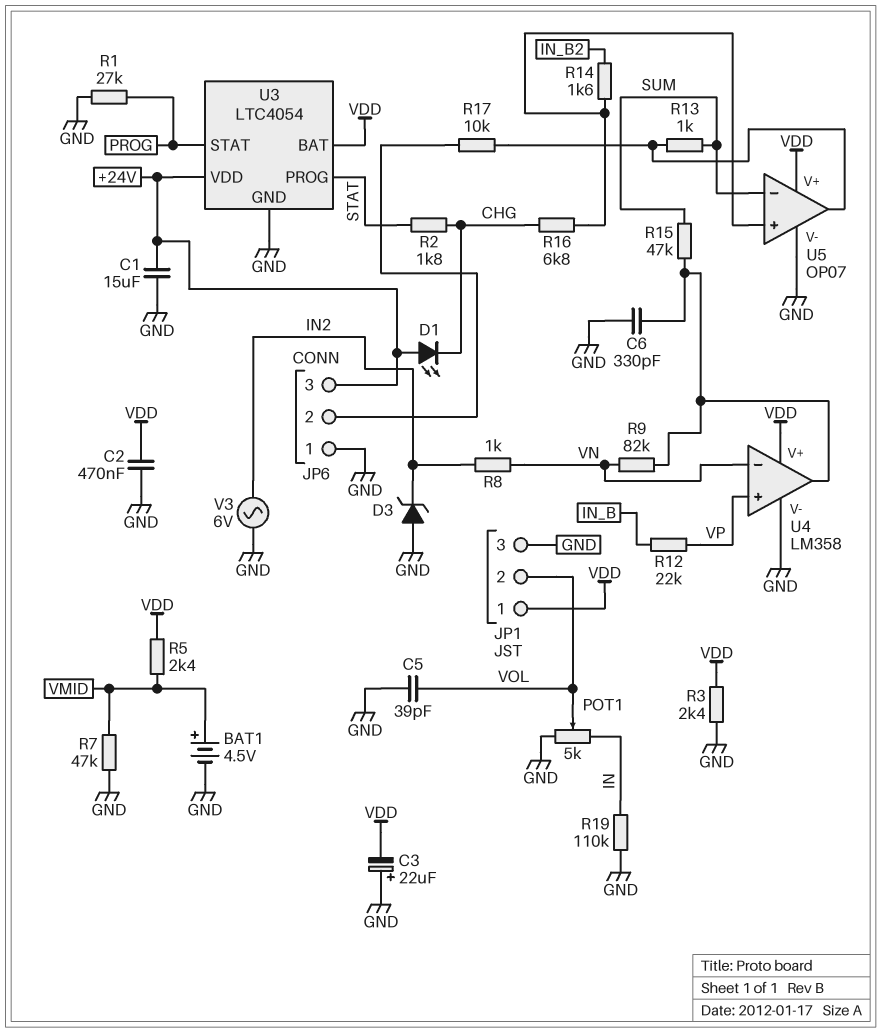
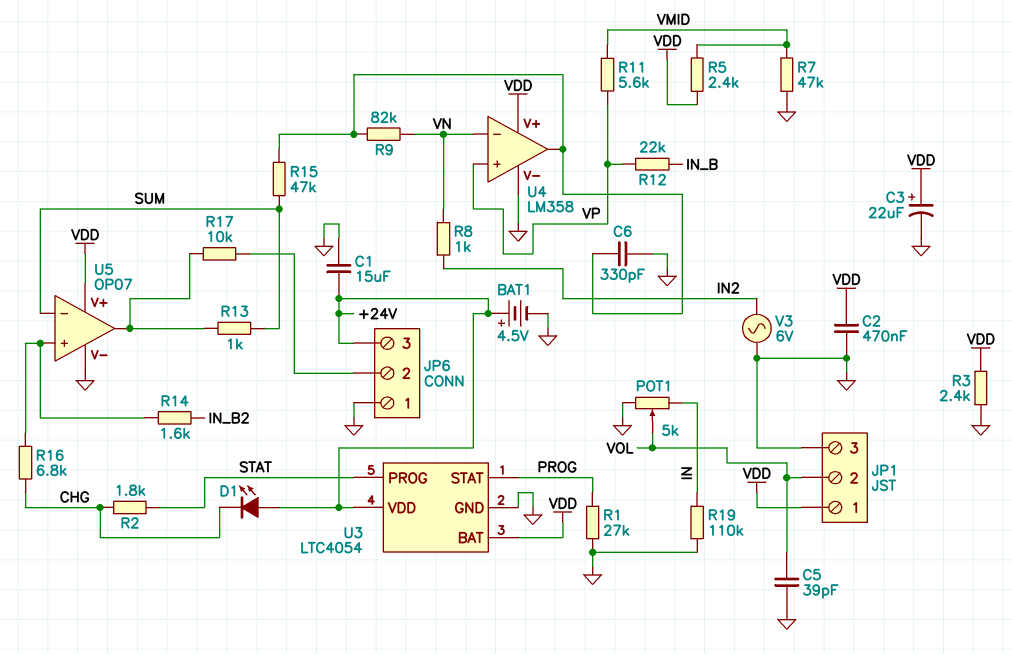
BAT1: 4.5V (plus VMID, minus GND) -> 4.5V (plus +24V, minus GND)
C3: 22uF (plus GND, minus VDD) -> 22uF (plus VDD, minus GND)
D3: zener (A GND, K IN2) -> none
R11: none -> 5.6k (VMID, VP)

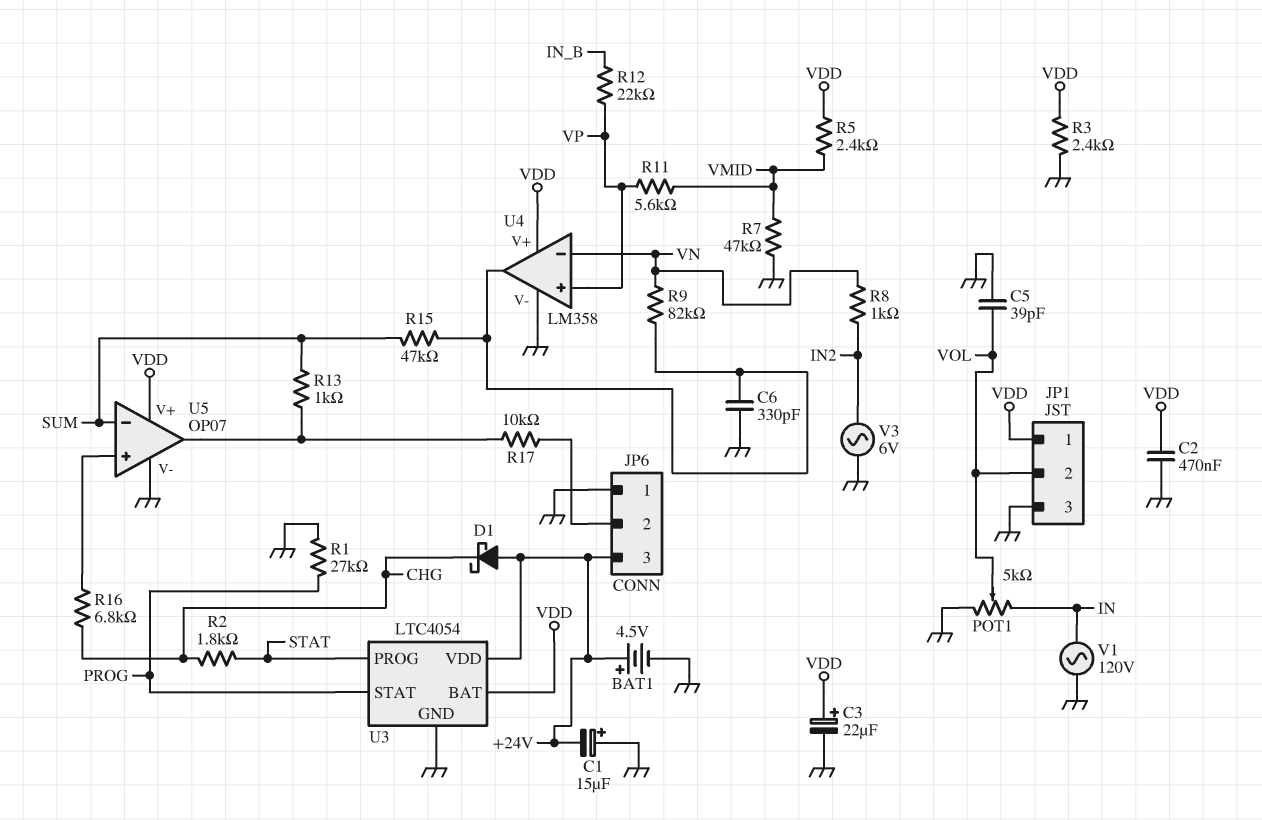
C1: 15uF (+24V, GND) -> 15uF (plus GND, minus +24V)
D1: LED (A +24V, K CHG) -> schottky (A +24V, K CHG)
R14: 1.6k (IN_B2, U5/in+) -> none
R19: 110k (GND, IN) -> none
V1: none -> AC 120V (GND, IN)

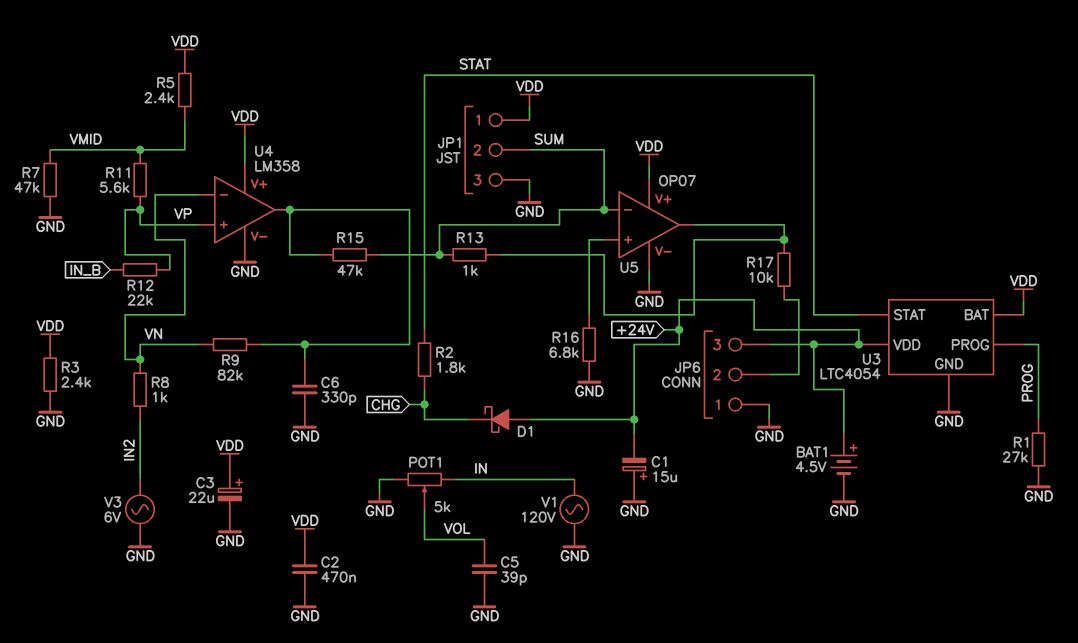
JP1 pin 2: VOL -> SUM
R16: 6.8k (CHG, U5/in+) -> 6.8k (GND, U5/in+)
U3 pin PROG: STAT -> PROG
U3 pin STAT: PROG -> STAT

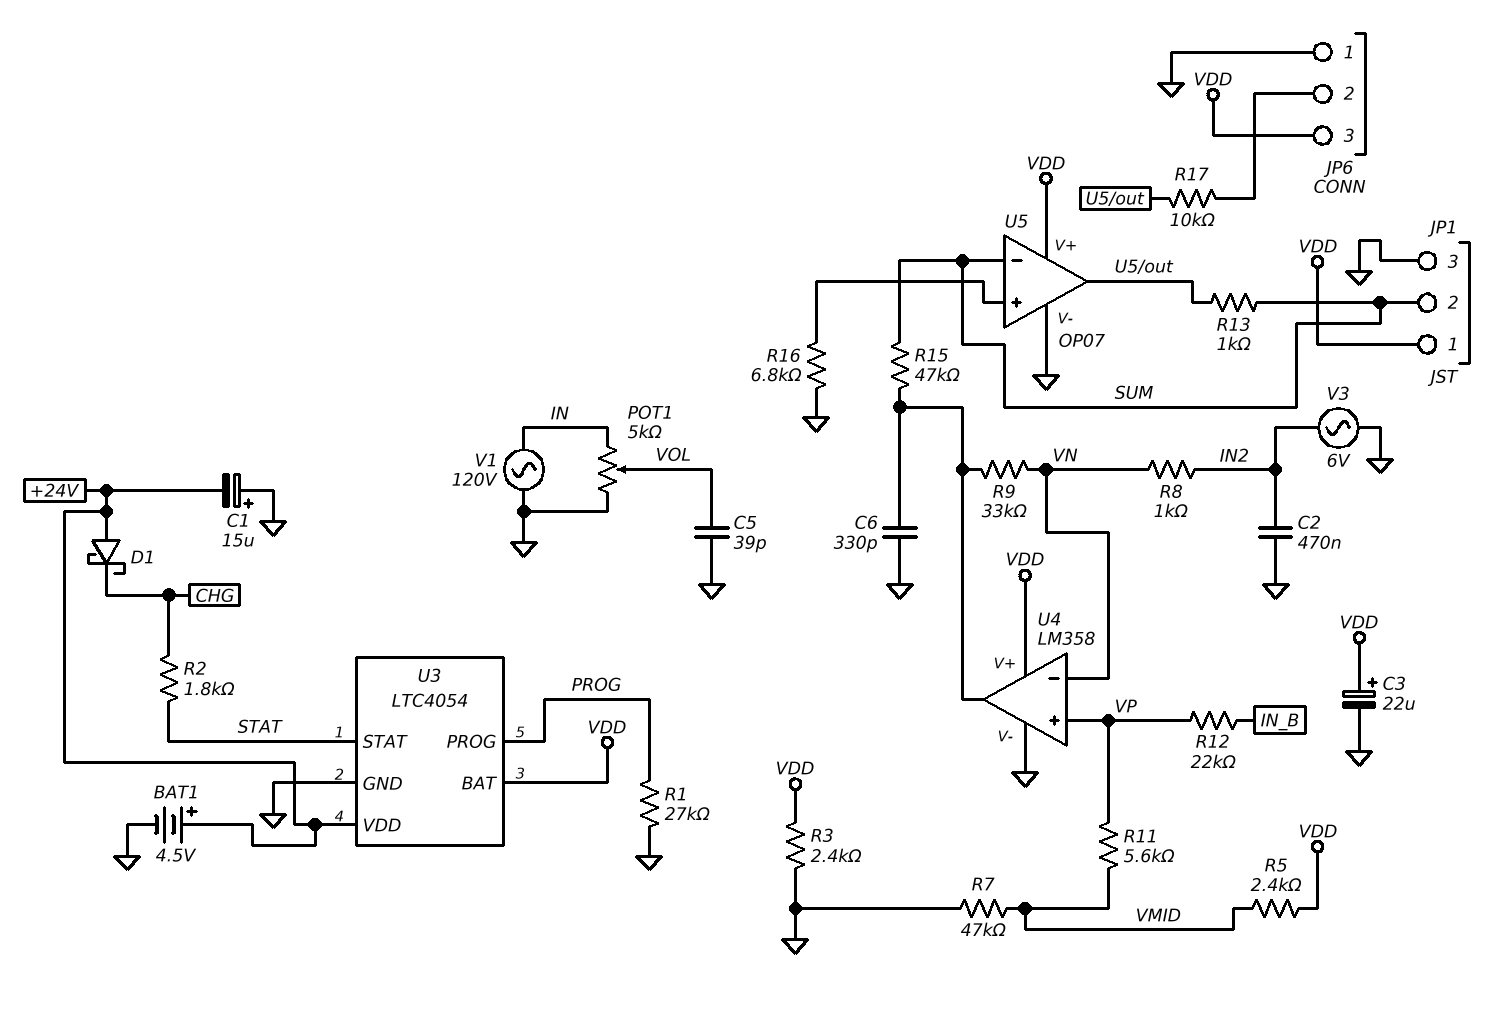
C2: 470nF (GND, VDD) -> 470nF (GND, IN2)
JP6 pin 3: +24V -> VDD
R9: 82k (U4/out, VN) -> 33k (U4/out, VN)

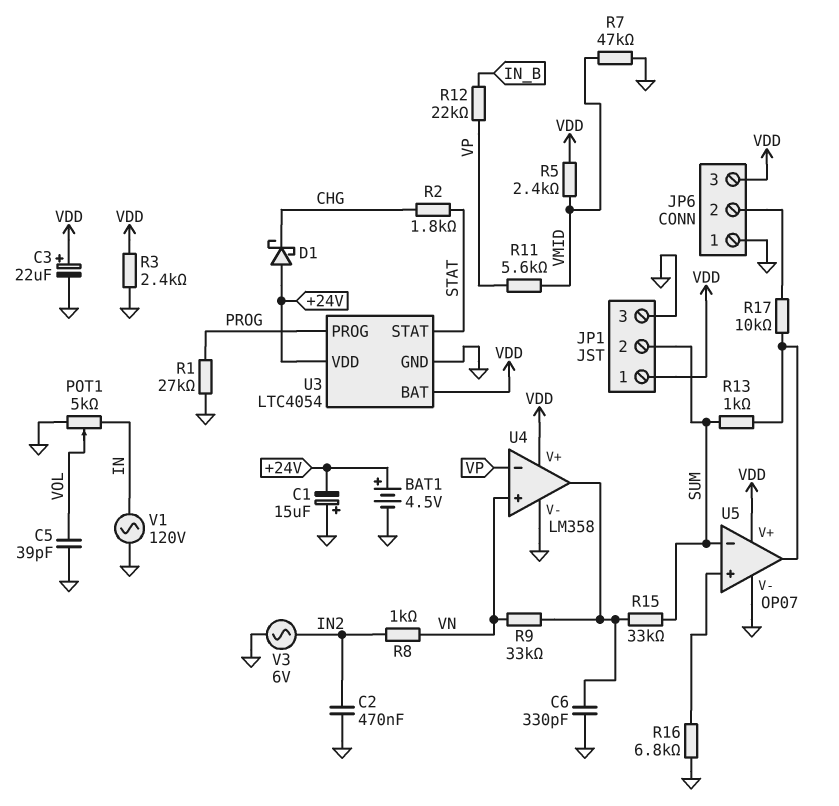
R15: 47k (SUM, U4/out) -> 33k (SUM, U4/out)
U4 pin in+: VP -> VN
U4 pin in-: VN -> VP

